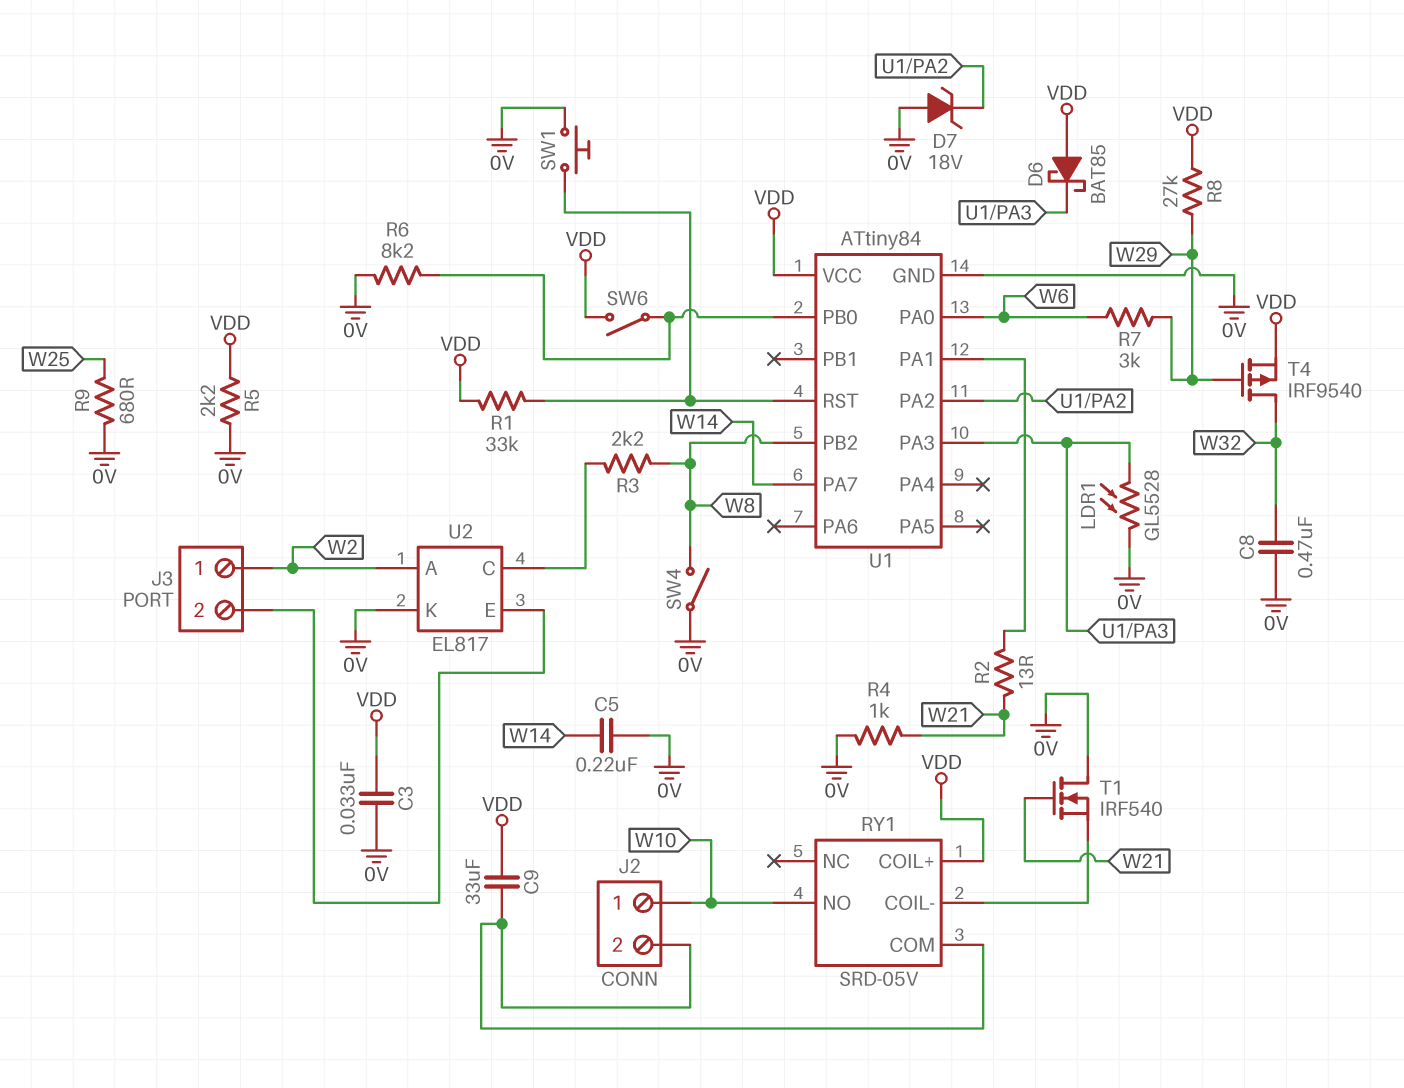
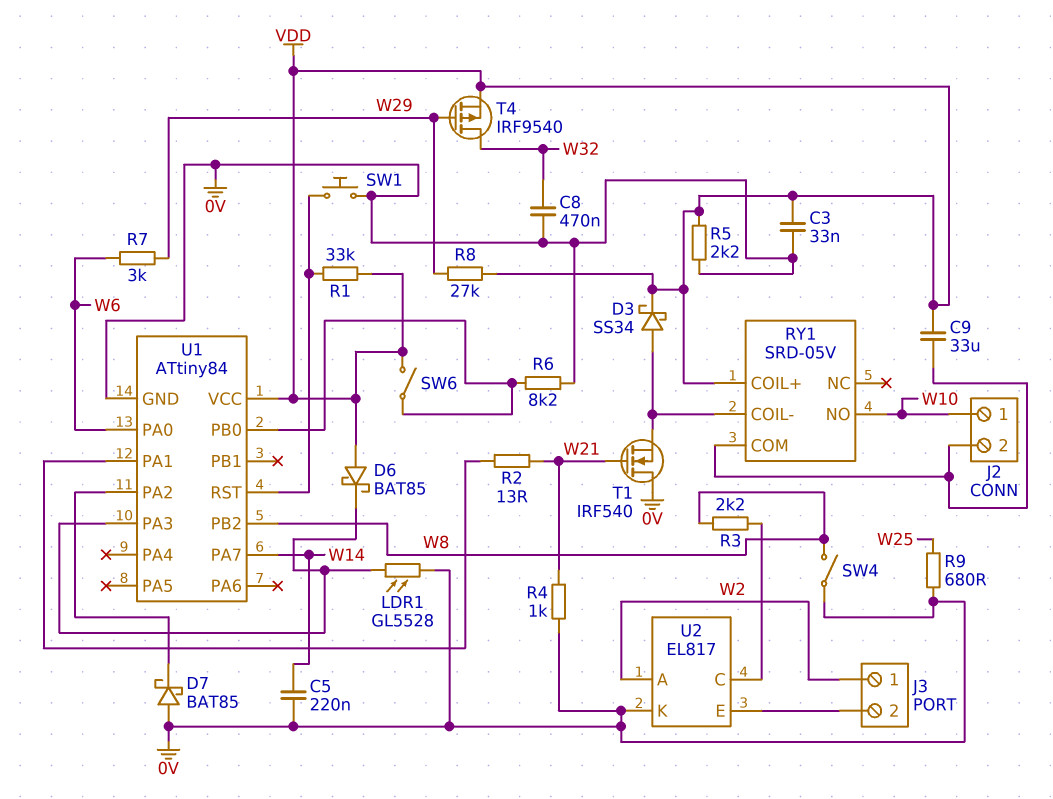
D3: none -> schottky SS34 (A RY1/COIL-, K VDD)
D7: zener 18V (A 0V, K U1/PA2) -> schottky BAT85 (A 0V, K U1/PA2)

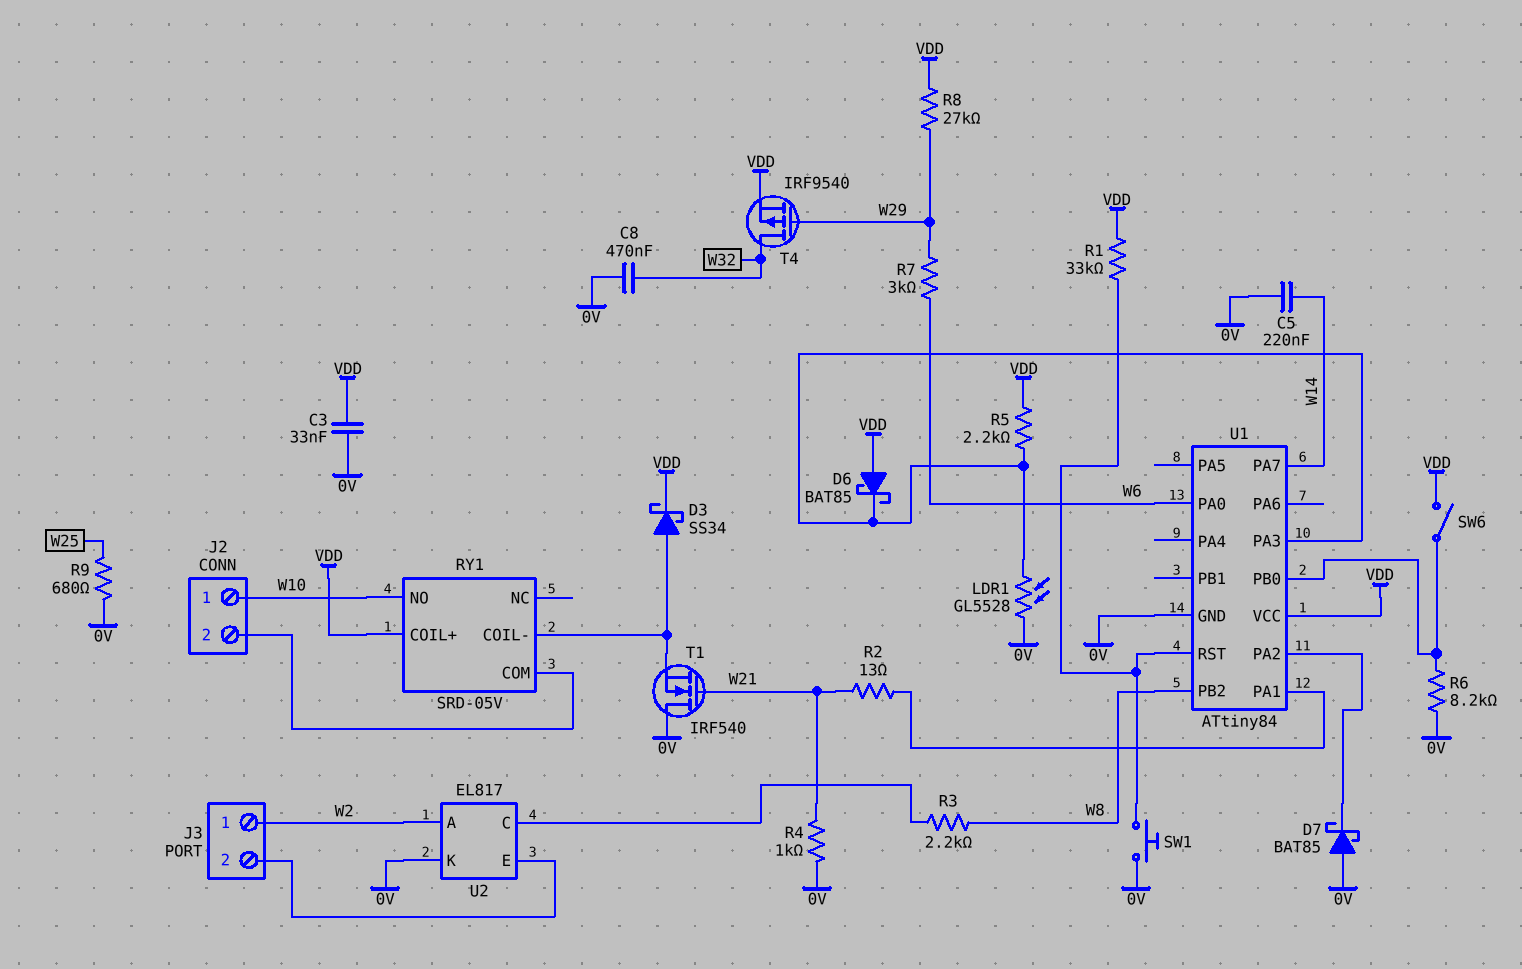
C9: 33uF (J2/2, VDD) -> none
R5: 2.2k (0V, VDD) -> 2.2k (U1/PA3, VDD)
SW4: switch (0V, W8) -> none

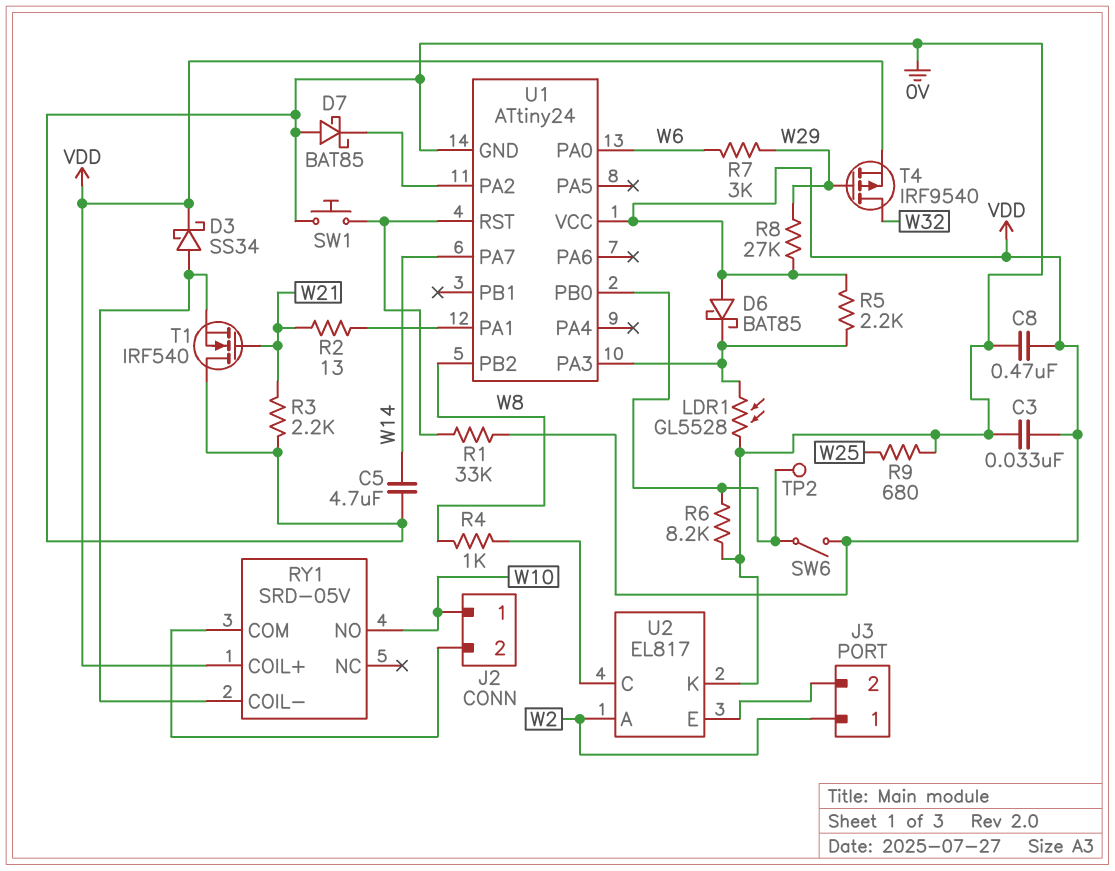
C5: 220nF (0V, W14) -> 4.7uF (0V, W14)
C8: 470nF (0V, W32) -> 470nF (0V, VDD)
R3: 2.2k (U2/C, W8) -> 2.2k (0V, W21)
R4: 1k (0V, W21) -> 1k (U2/C, W8)
TP2: none -> test point (U1/PB0)
U1: ATtiny84 -> ATtiny24

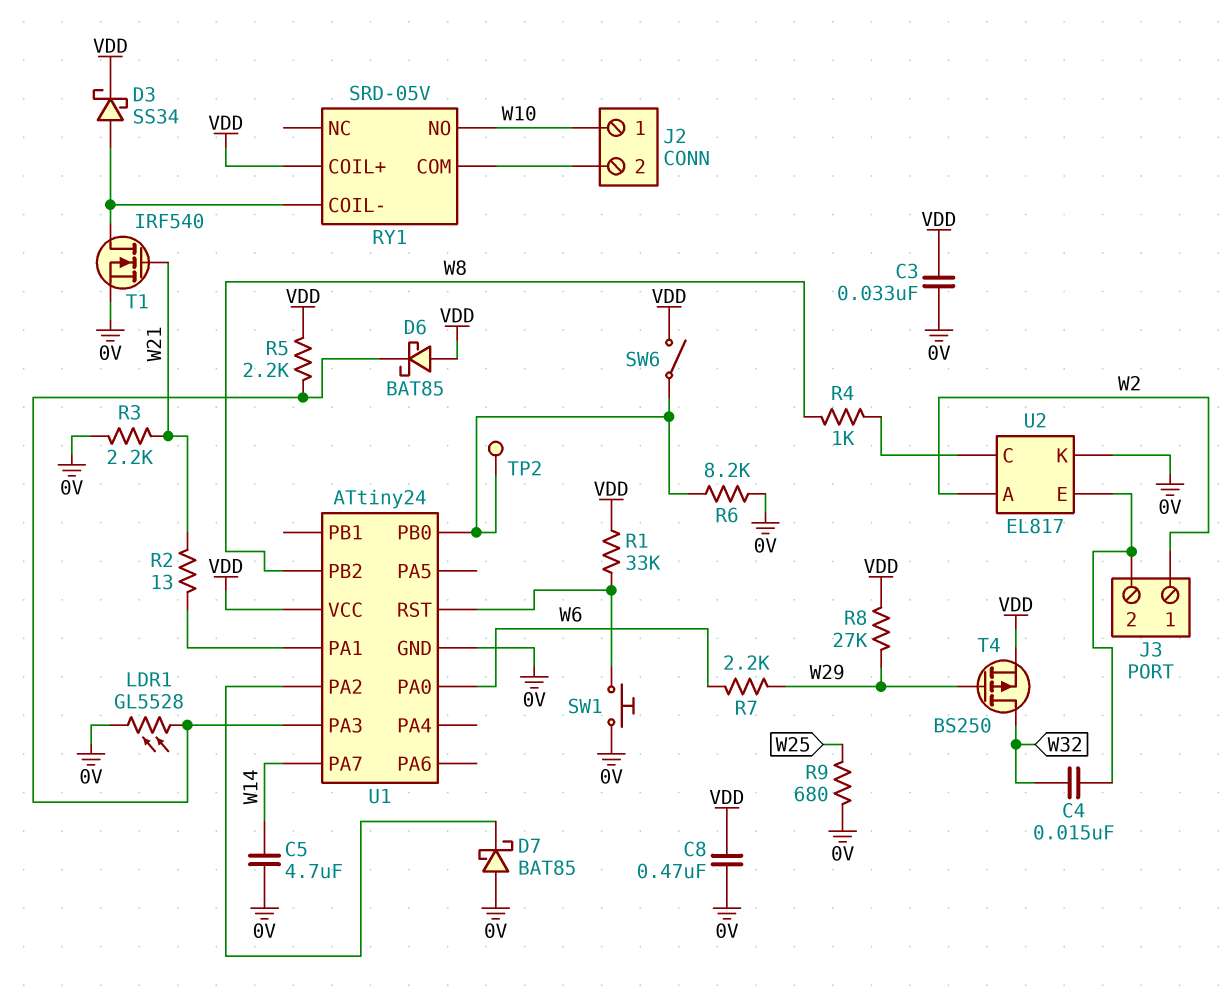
C4: none -> 15nF (J3/2, W32)
R7: 3k (W6, W29) -> 2.2k (W6, W29)
T1: NMOS IRF540 (G W21, D 0V, S RY1/COIL-) -> NMOS IRF540 (G W21, D RY1/COIL-, S 0V)
T4: PMOS IRF9540 (G W29, D W32, S VDD) -> PMOS BS250 (G W29, D W32, S VDD)

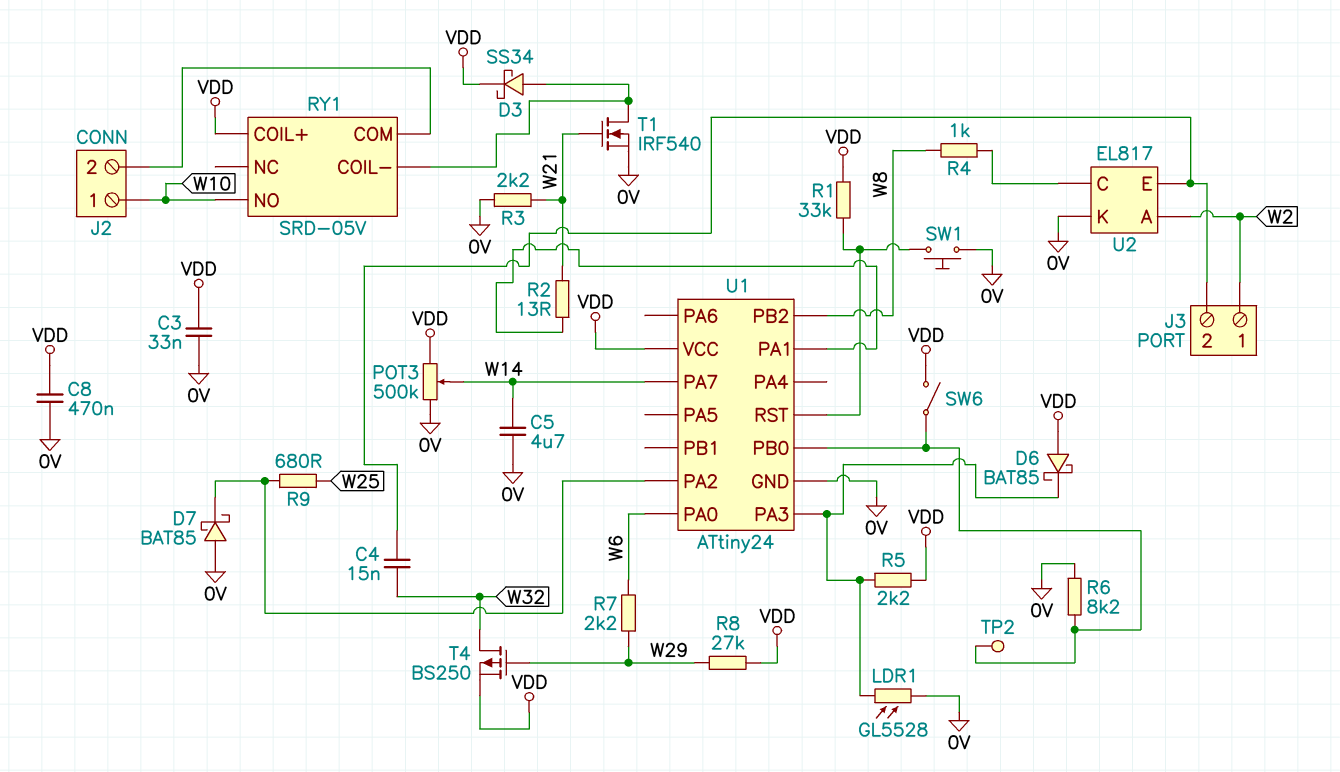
POT3: none -> 500k (0V, VDD, wiper W14)
R9: 680 (0V, W25) -> 680 (U1/PA2, W25)

